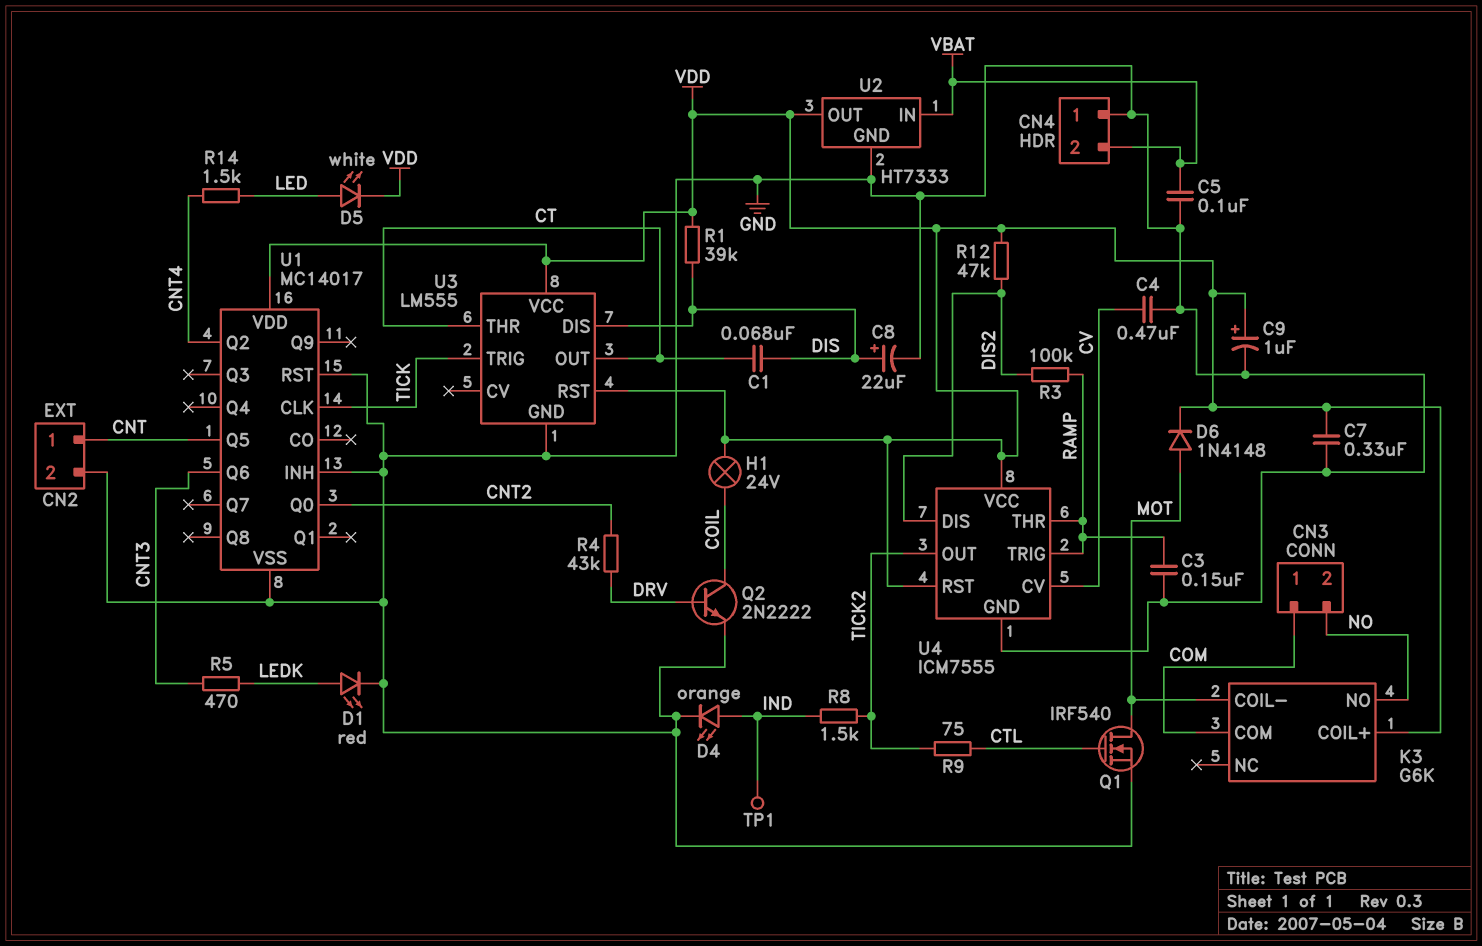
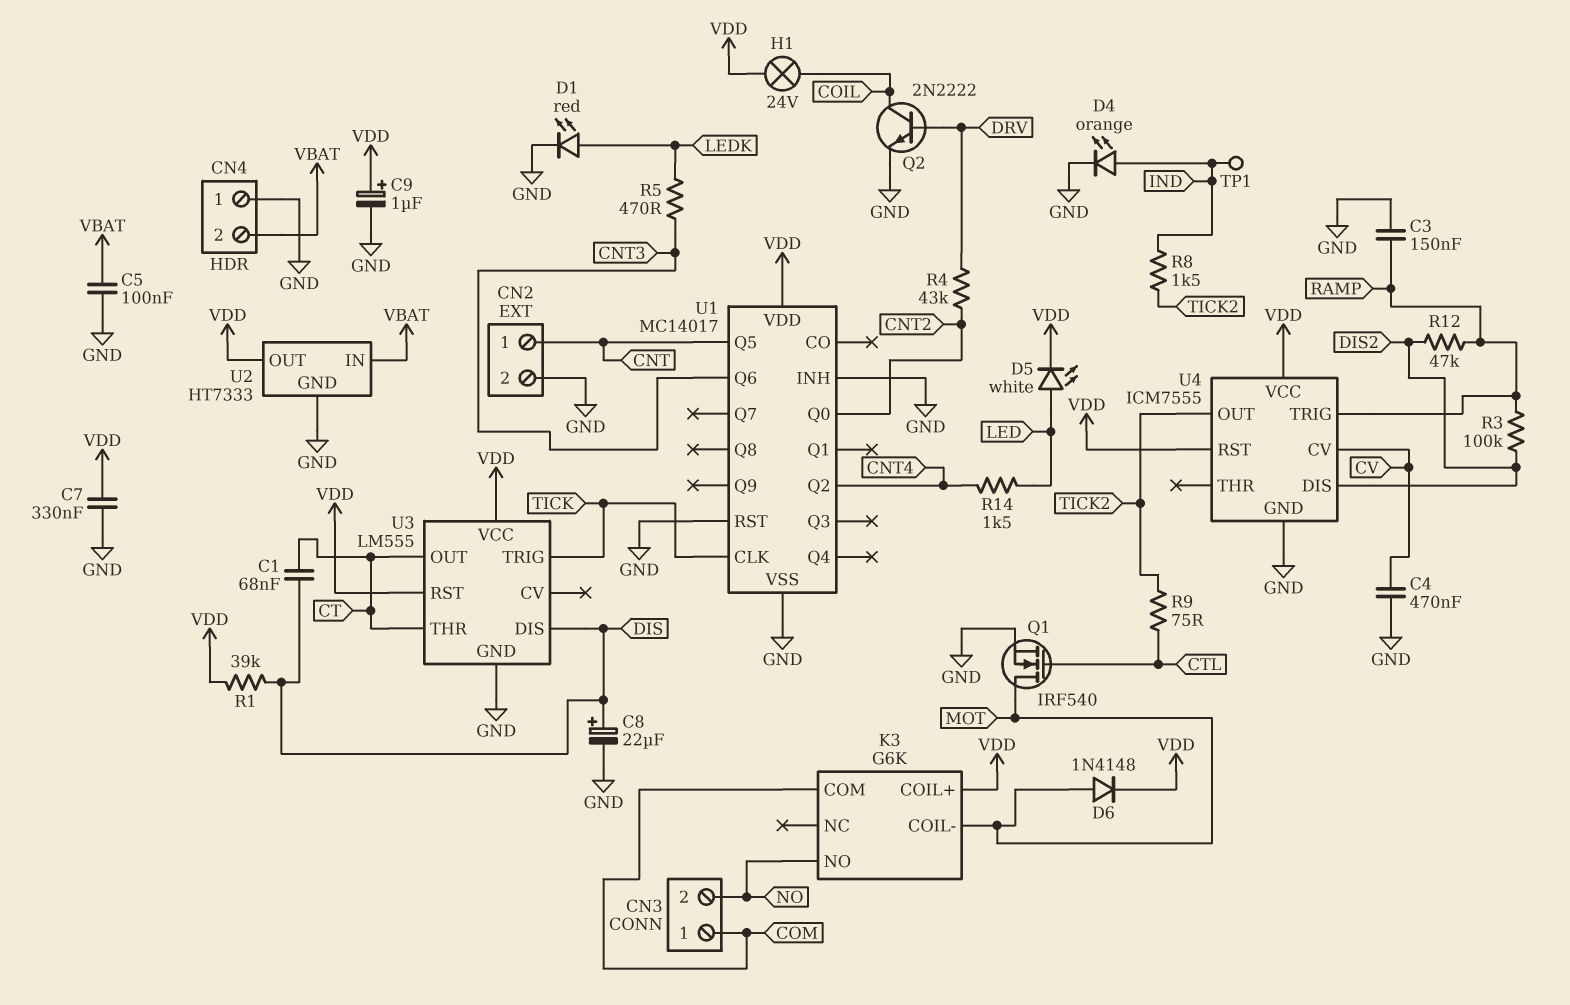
R12: 47k (DIS2, VDD) -> 47k (DIS2, RAMP)
U4 pin THR: RAMP -> none

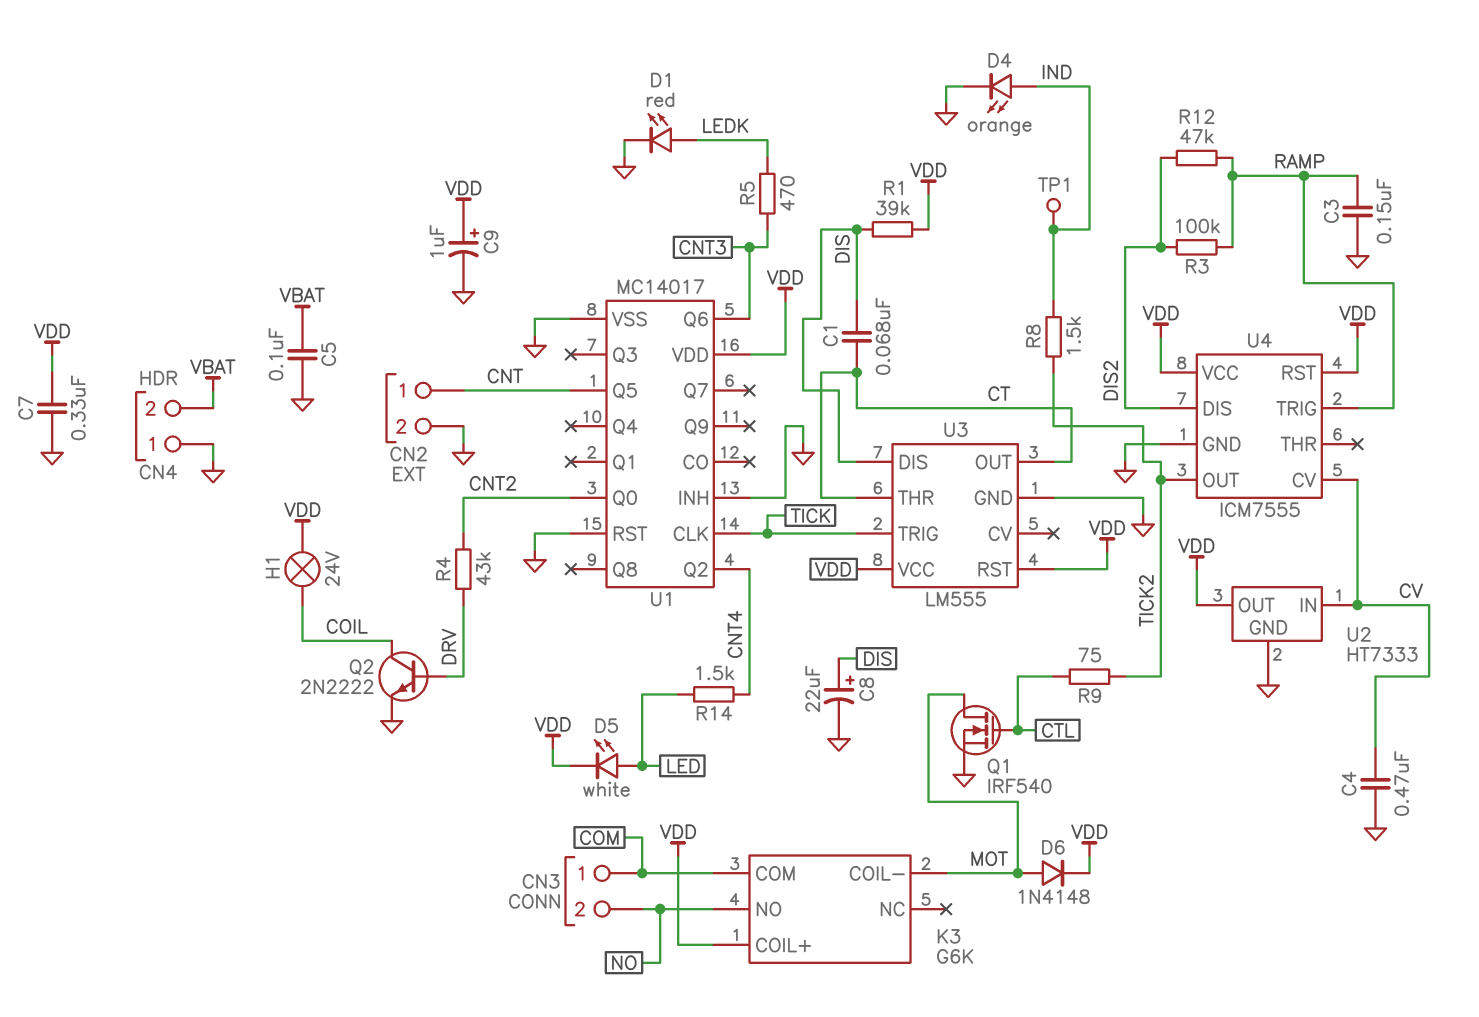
U2 pin IN: VBAT -> CV

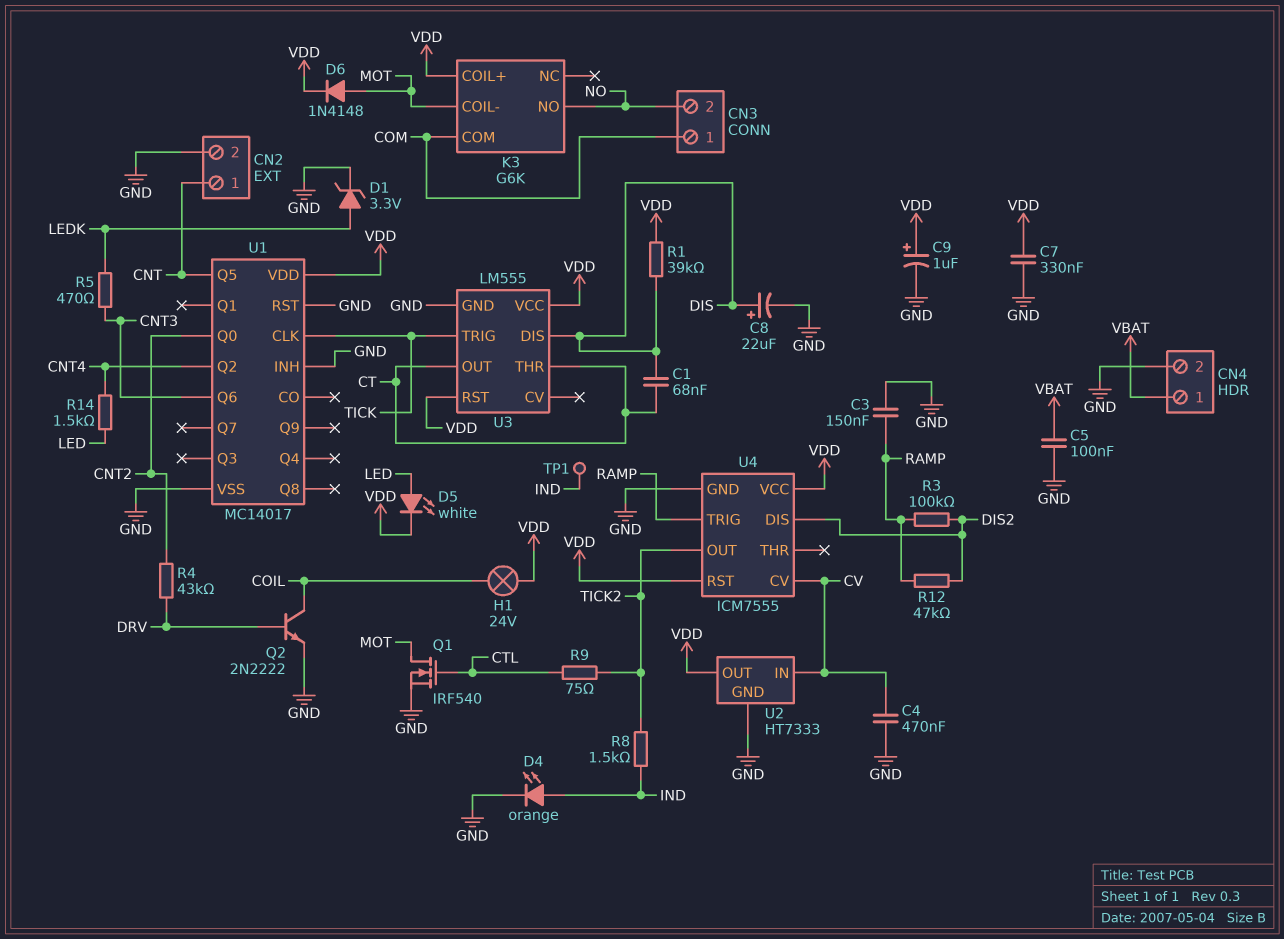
CN4 pin 1: GND -> VBAT
CN4 pin 2: VBAT -> GND
D1: LED red (A LEDK, K GND) -> zener 3.3V (A LEDK, K GND)

